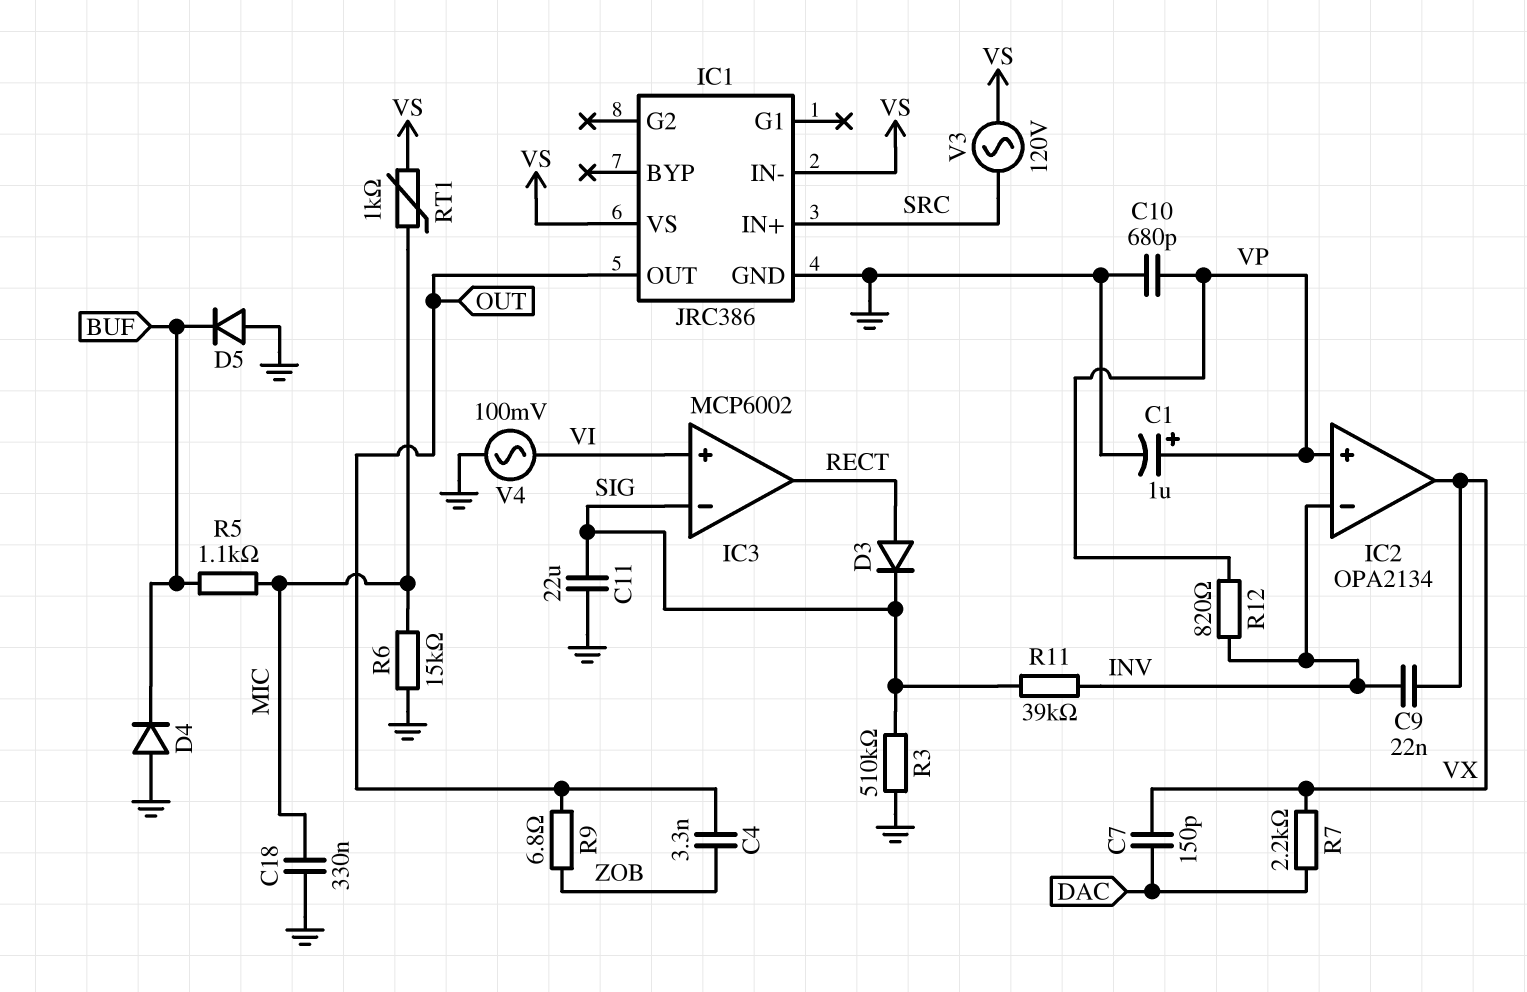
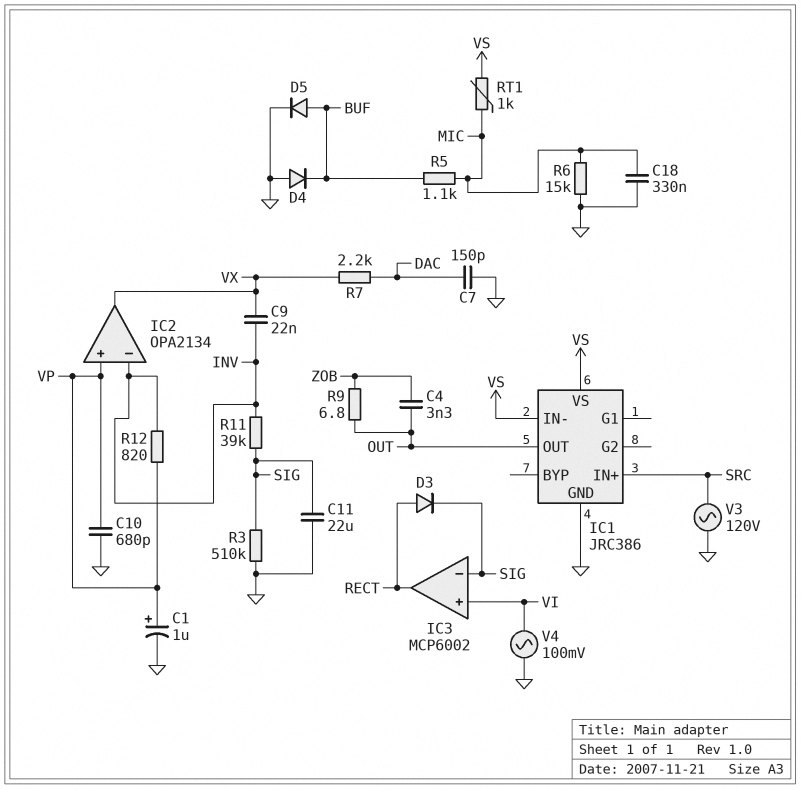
C7: 150pF (DAC, VX) -> 150pF (DAC, GND)
D5: diode (A GND, K BUF) -> diode (A BUF, K GND)
V3: AC 120V (SRC, VS) -> AC 120V (GND, SRC)

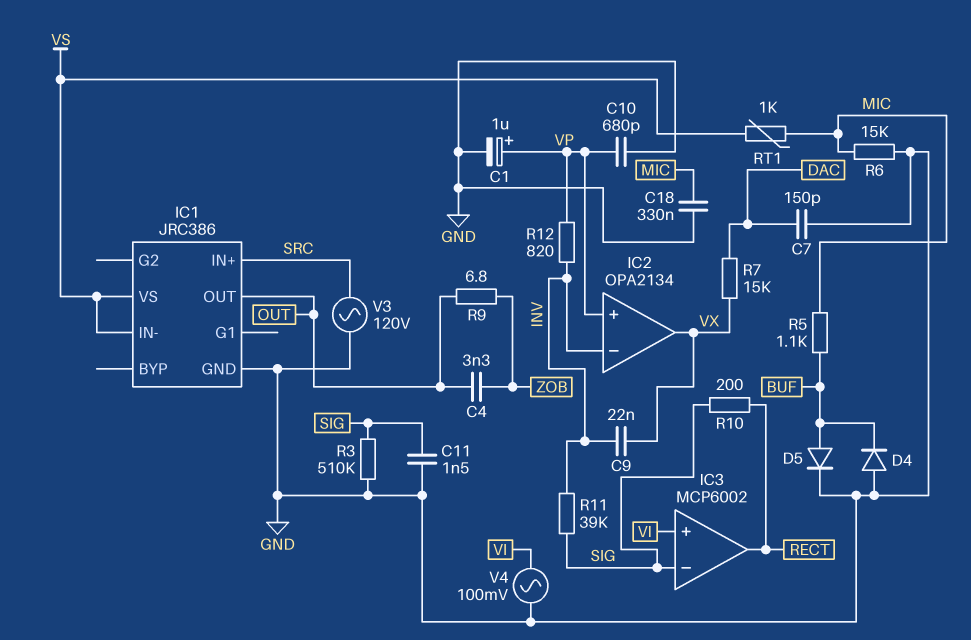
C11: 22uF (GND, SIG) -> 1.5nF (GND, SIG)
D3: diode (A RECT, K SIG) -> none
R7: 2.2k (DAC, VX) -> 15k (DAC, VX)
R10: none -> 200 (RECT, SIG)

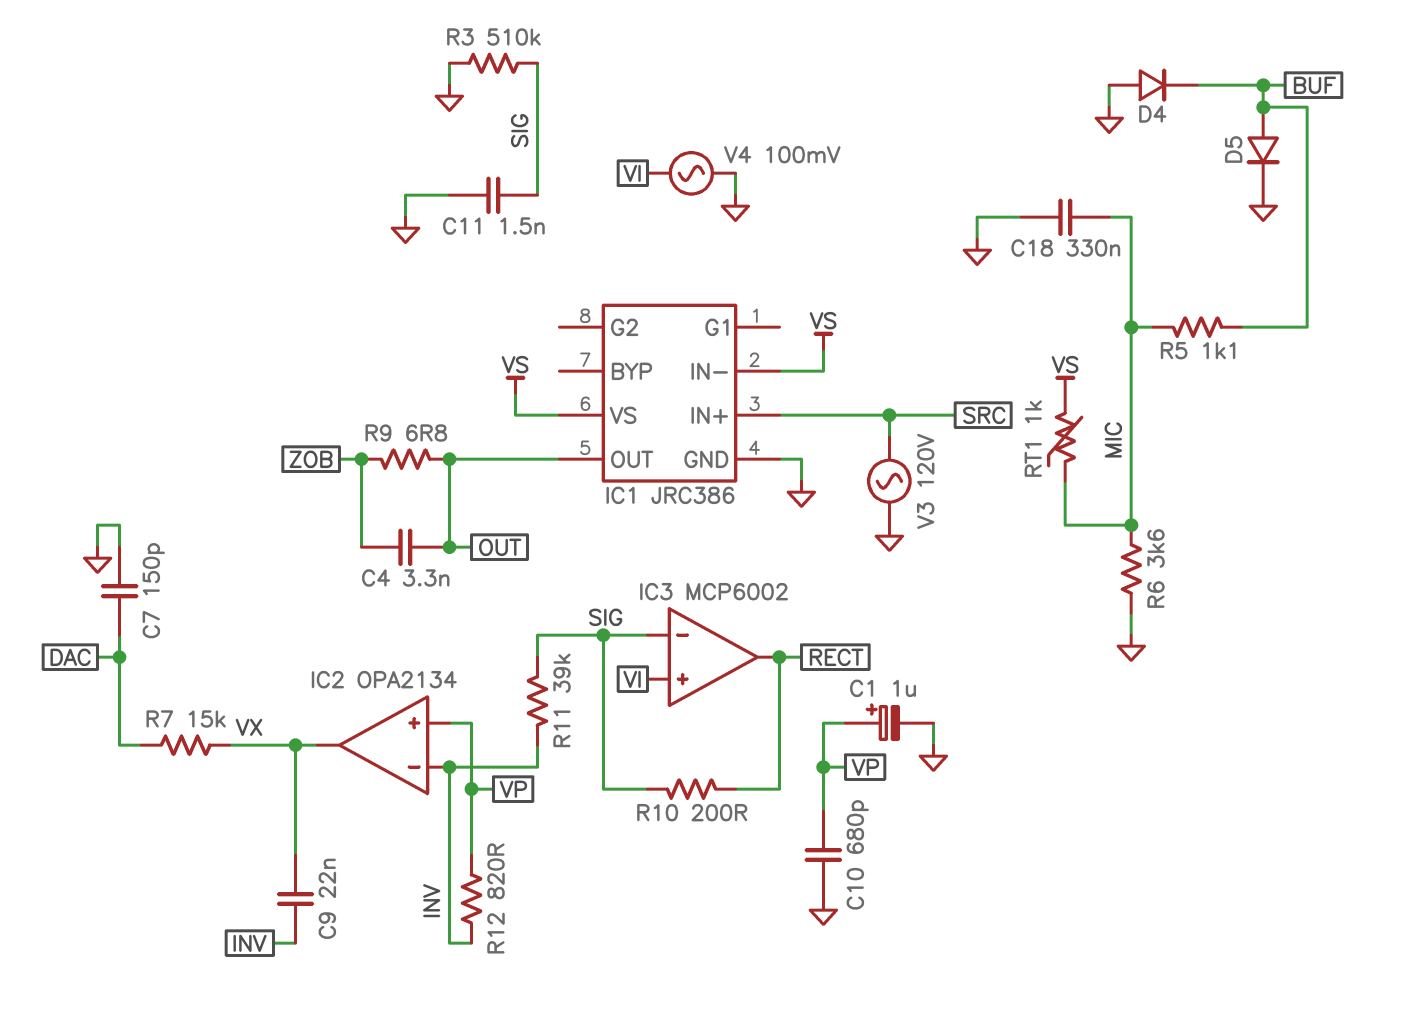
R6: 15k (GND, MIC) -> 3.6k (GND, MIC)

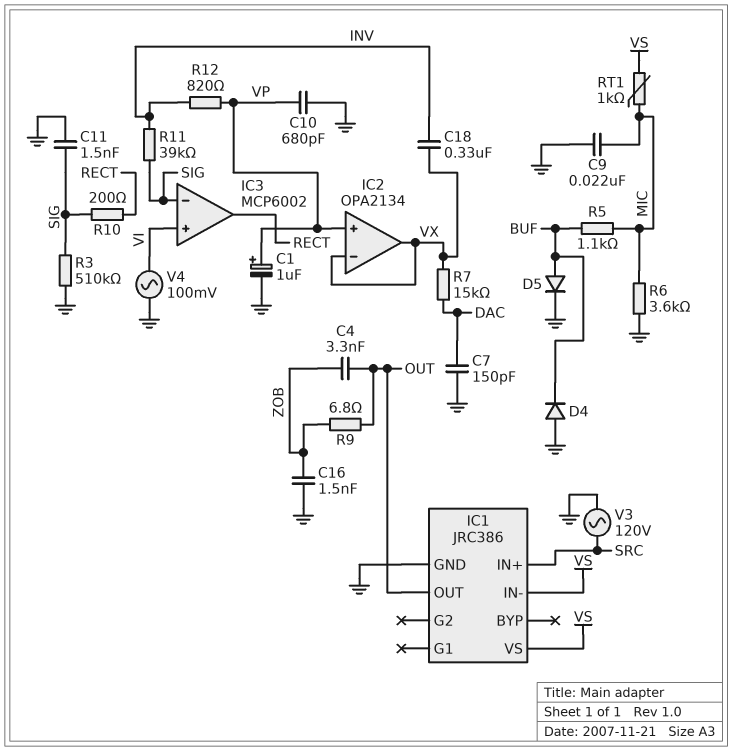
C9: 22nF (INV, VX) -> 22nF (GND, MIC)
C16: none -> 1.5nF (GND, ZOB)
C18: 330nF (GND, MIC) -> 330nF (INV, VX)
IC2 pin in-: INV -> VX

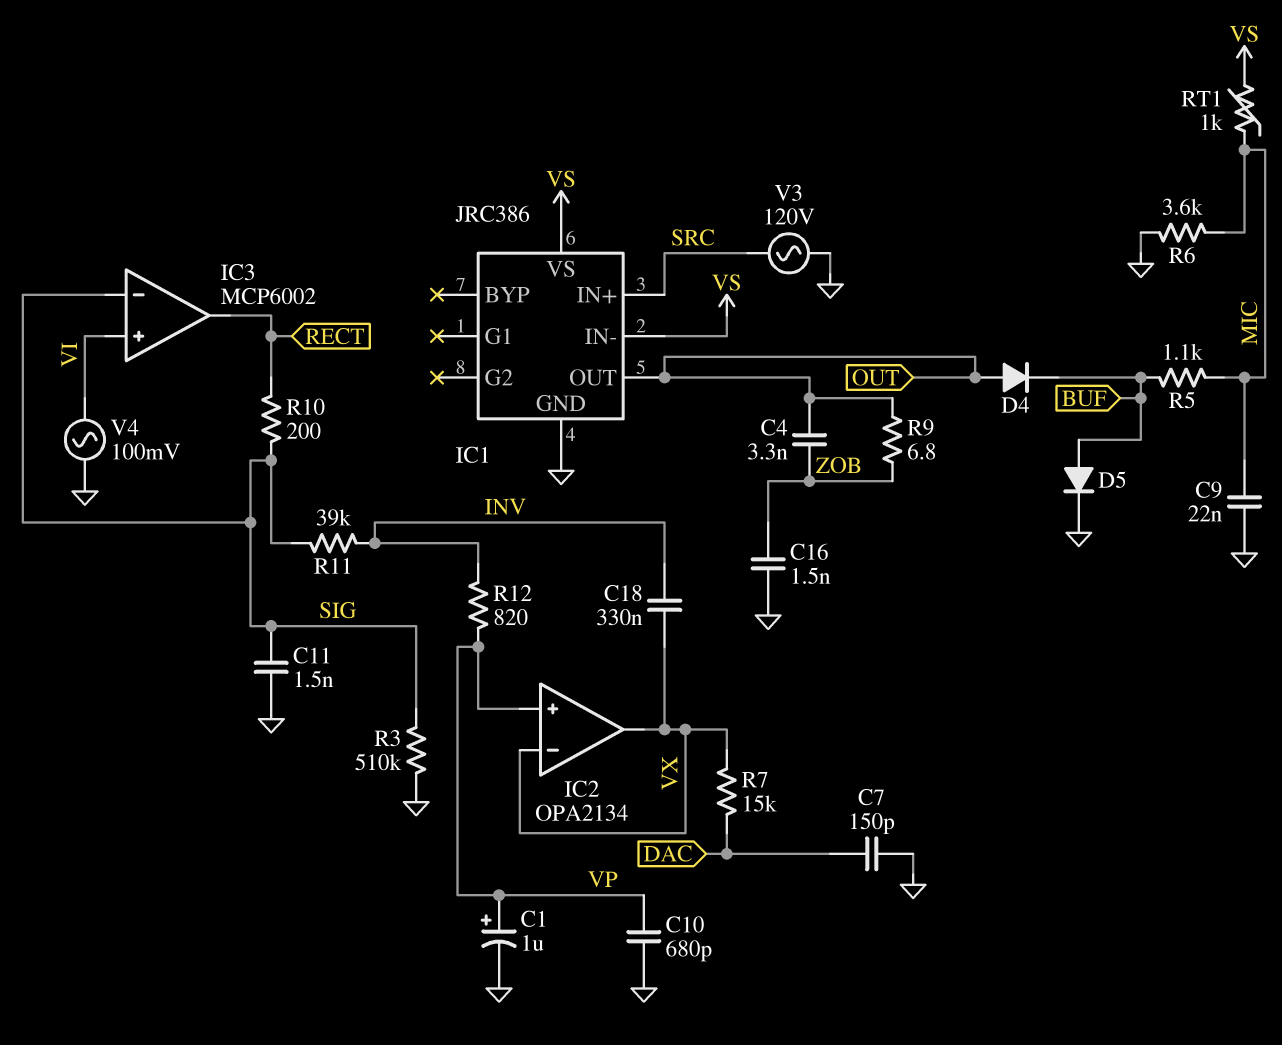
D4: diode (A GND, K BUF) -> diode (A OUT, K BUF)

